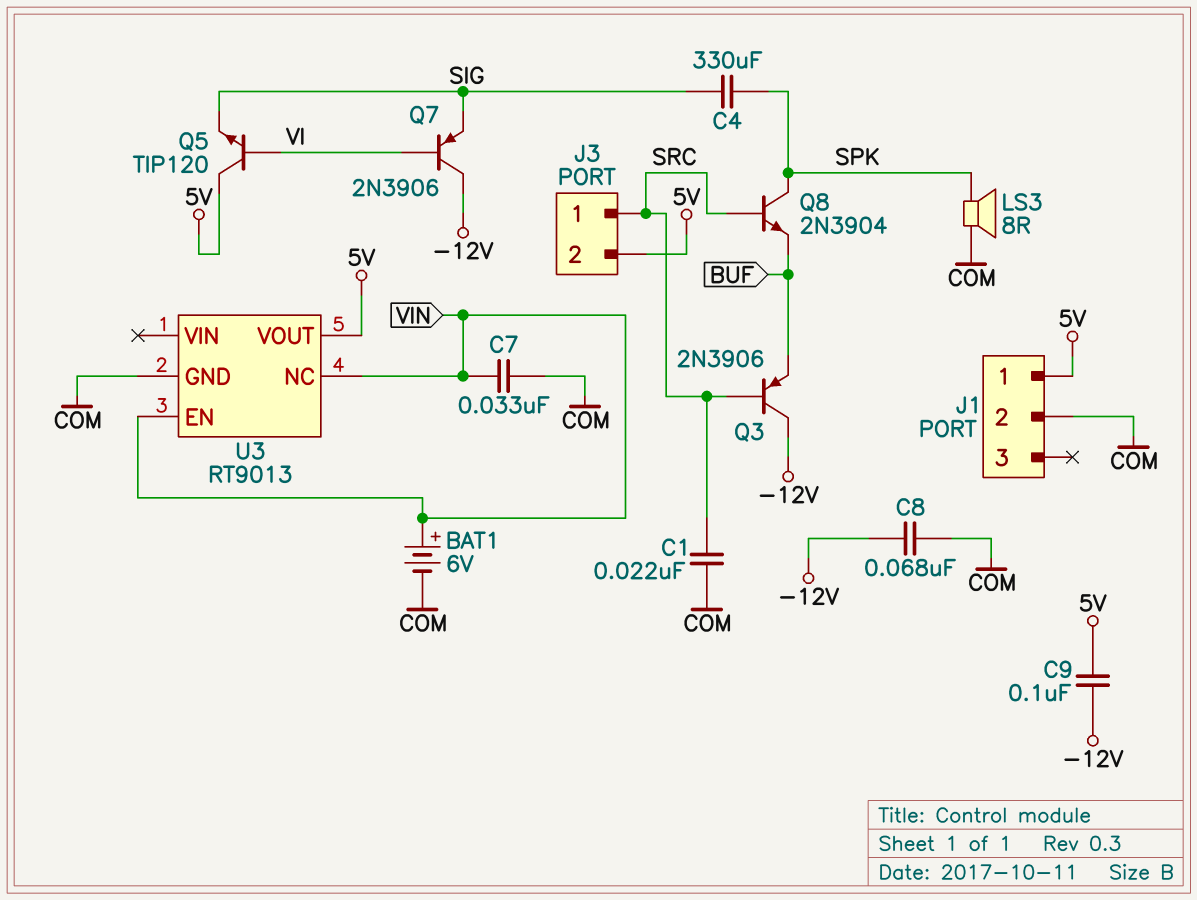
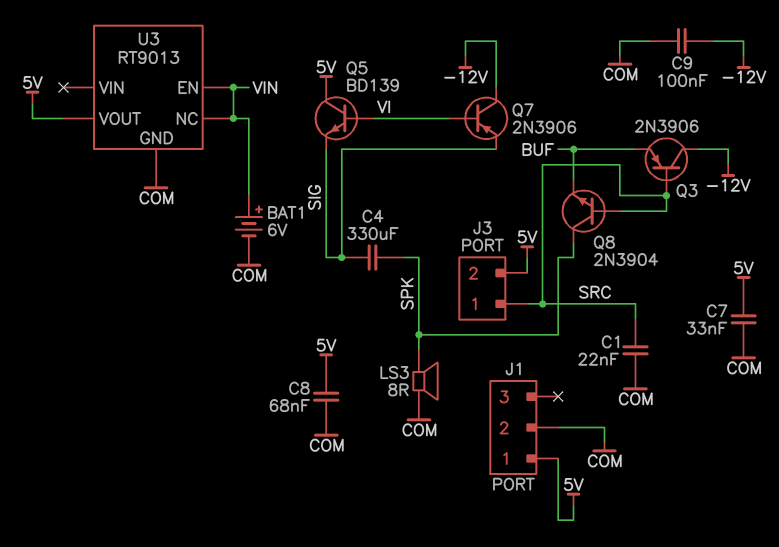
C7: 33nF (COM, VIN) -> 33nF (5V, COM)
C8: 68nF (-12V, COM) -> 68nF (5V, COM)
C9: 100nF (-12V, 5V) -> 100nF (-12V, COM)
Q5: NPN TIP120 (B VI, C 5V, E SIG) -> NPN BD139 (B VI, C 5V, E SIG)

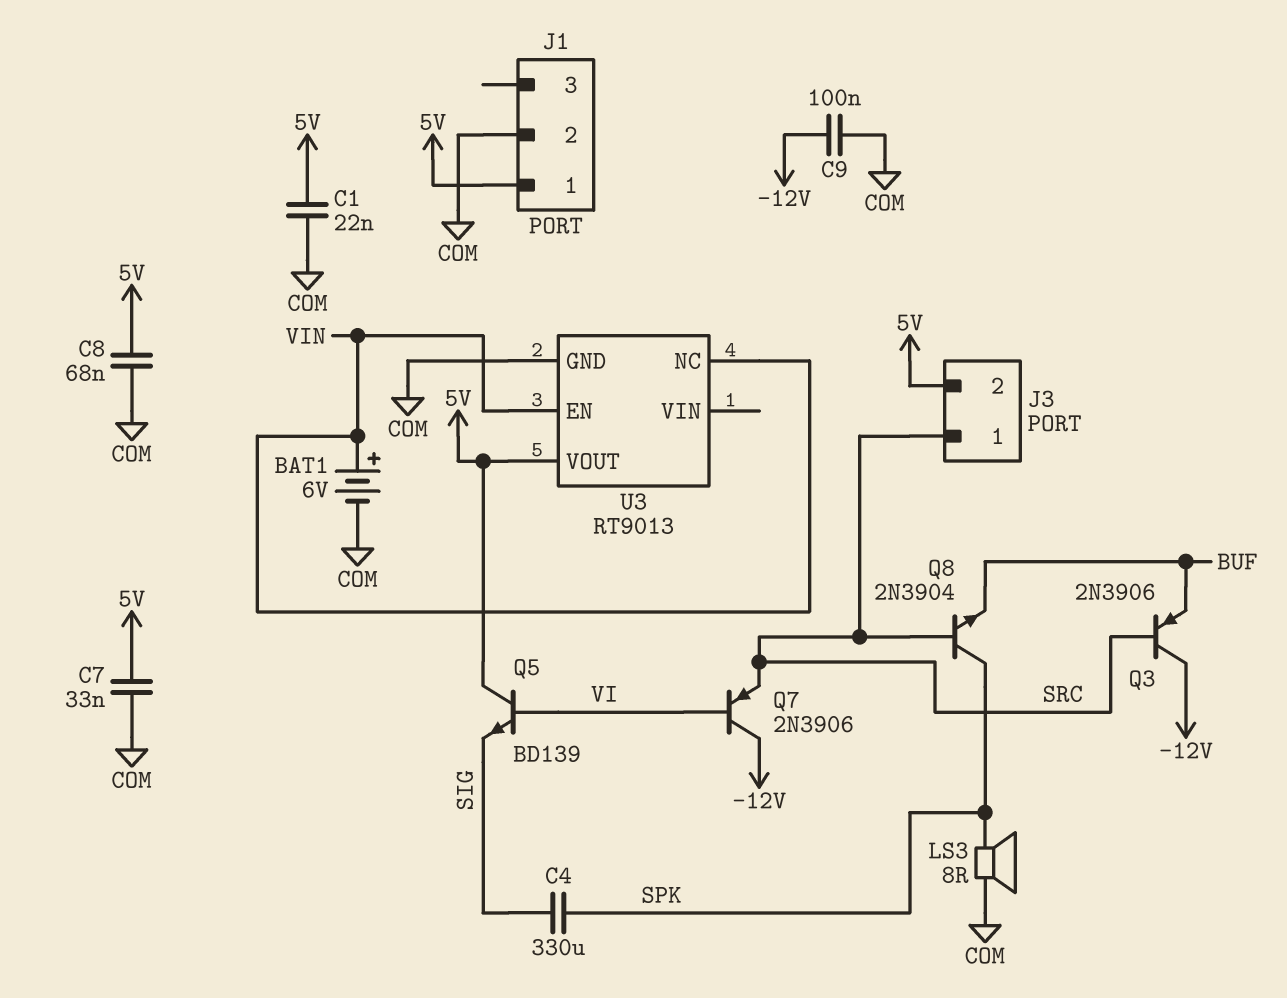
C1: 22nF (COM, SRC) -> 22nF (5V, COM)
Q7: PNP 2N3906 (B VI, C -12V, E SIG) -> PNP 2N3906 (B VI, C -12V, E SRC)

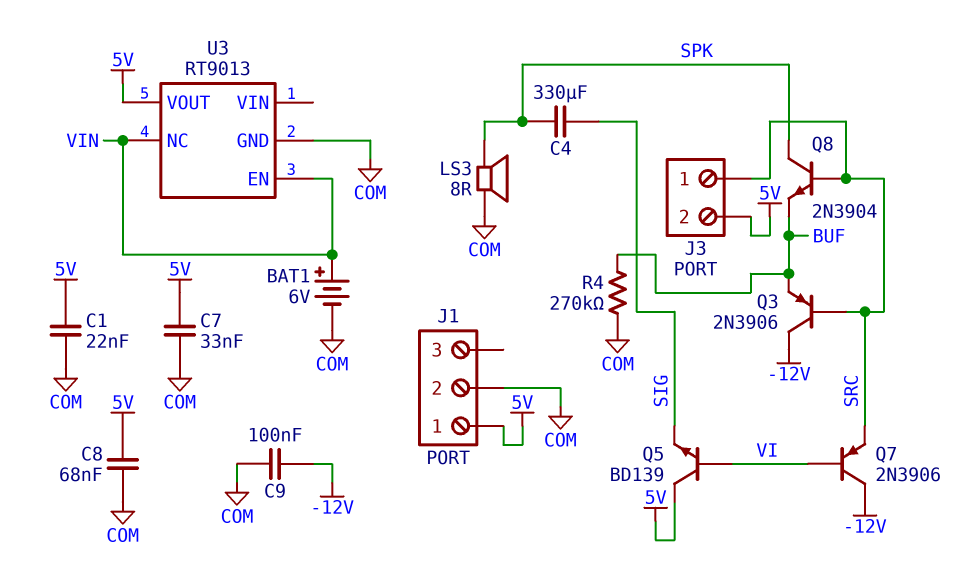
R4: none -> 270k (BUF, COM)

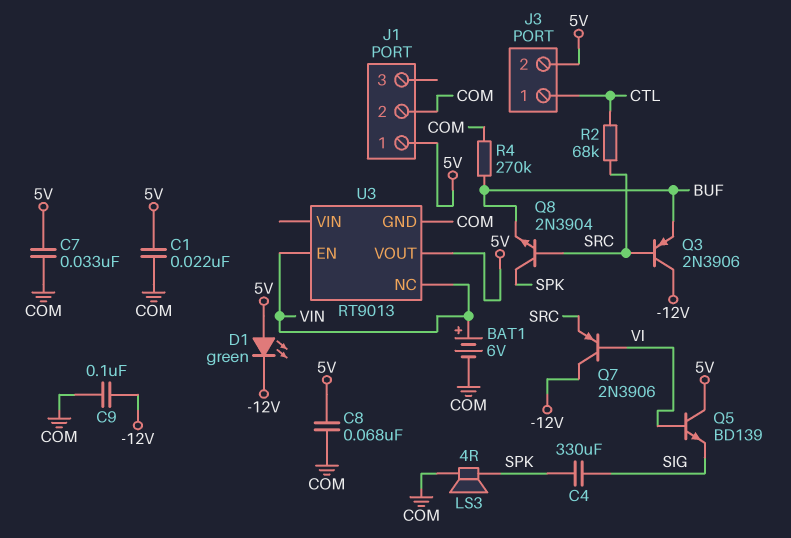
D1: none -> LED green (A 5V, K -12V)
J3 pin 1: SRC -> CTL
LS3: speaker 8R (COM, SPK) -> speaker 4R (COM, SPK)
R2: none -> 68k (CTL, SRC)

